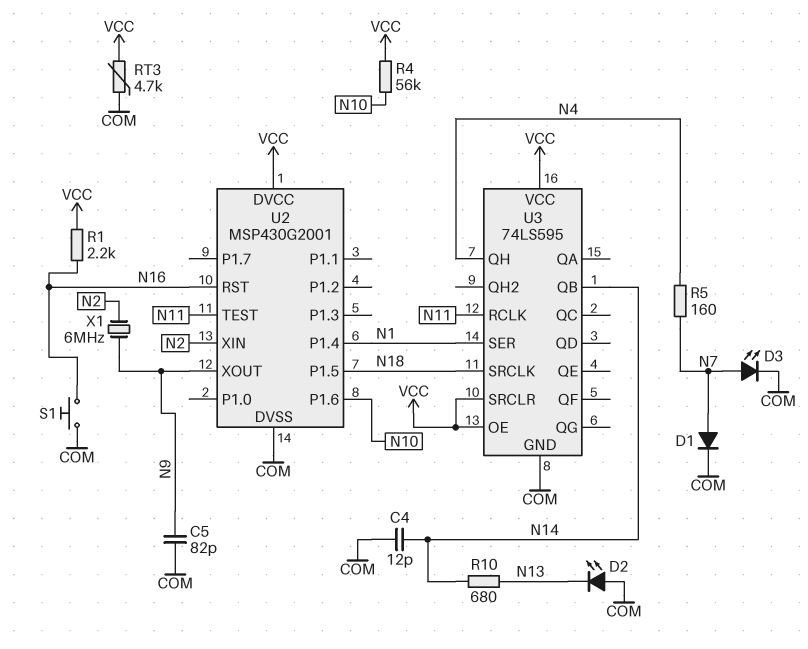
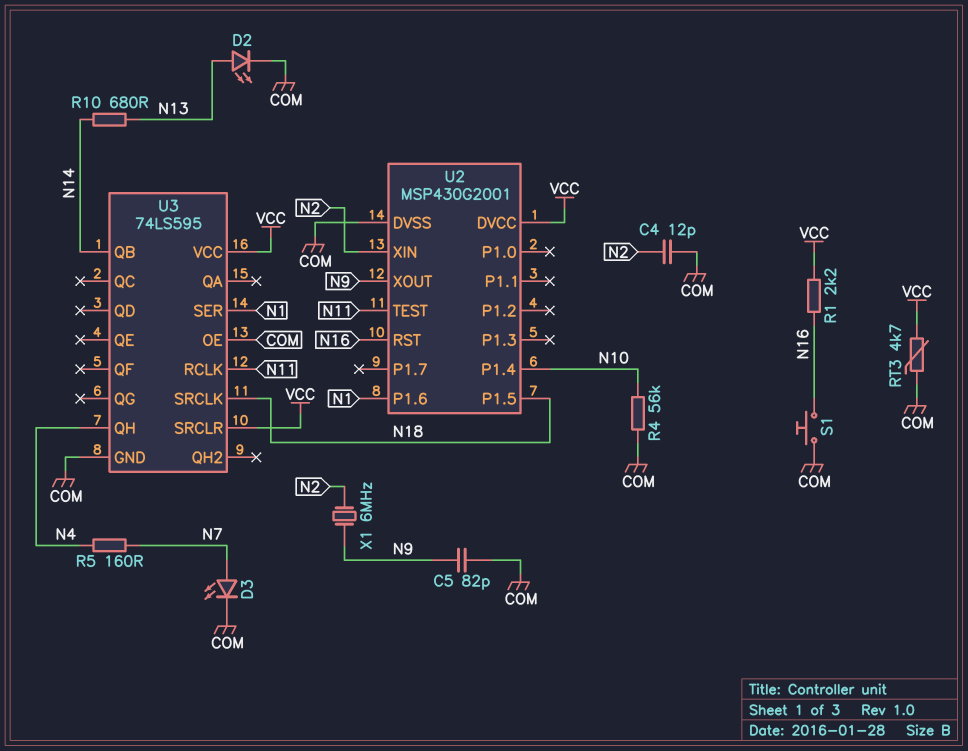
C4: 12pF (COM, N14) -> 12pF (COM, N2)
D1: diode (A N7, K COM) -> none
D2: LED (A COM, K N13) -> LED (A N13, K COM)
R4: 56k (N10, VCC) -> 56k (COM, N10)
U2 pin P1.4: N1 -> N10
U2 pin P1.6: N10 -> N1
U3 pin OE: VCC -> COM

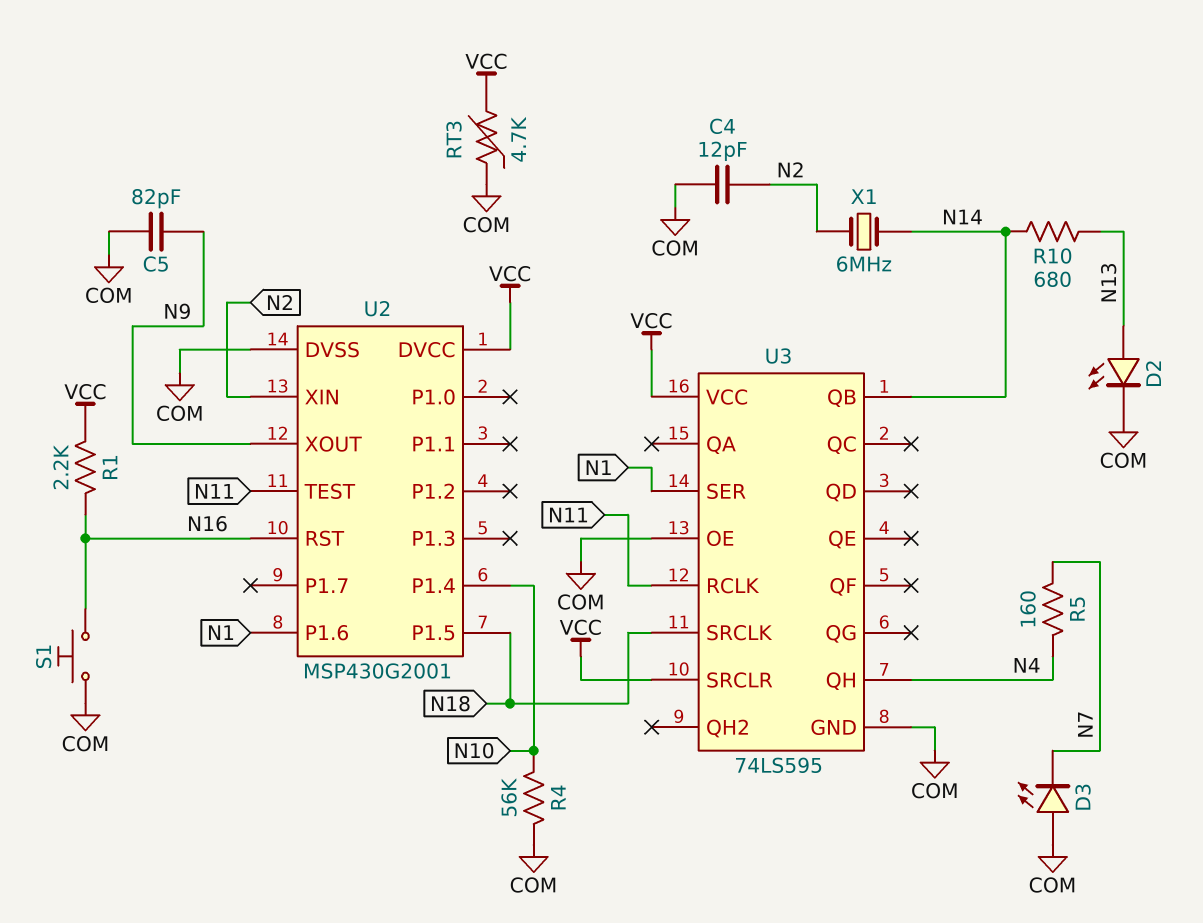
D3: LED (A N7, K COM) -> LED (A COM, K N7)
X1: 6MHz (N2, N9) -> 6MHz (N2, N14)

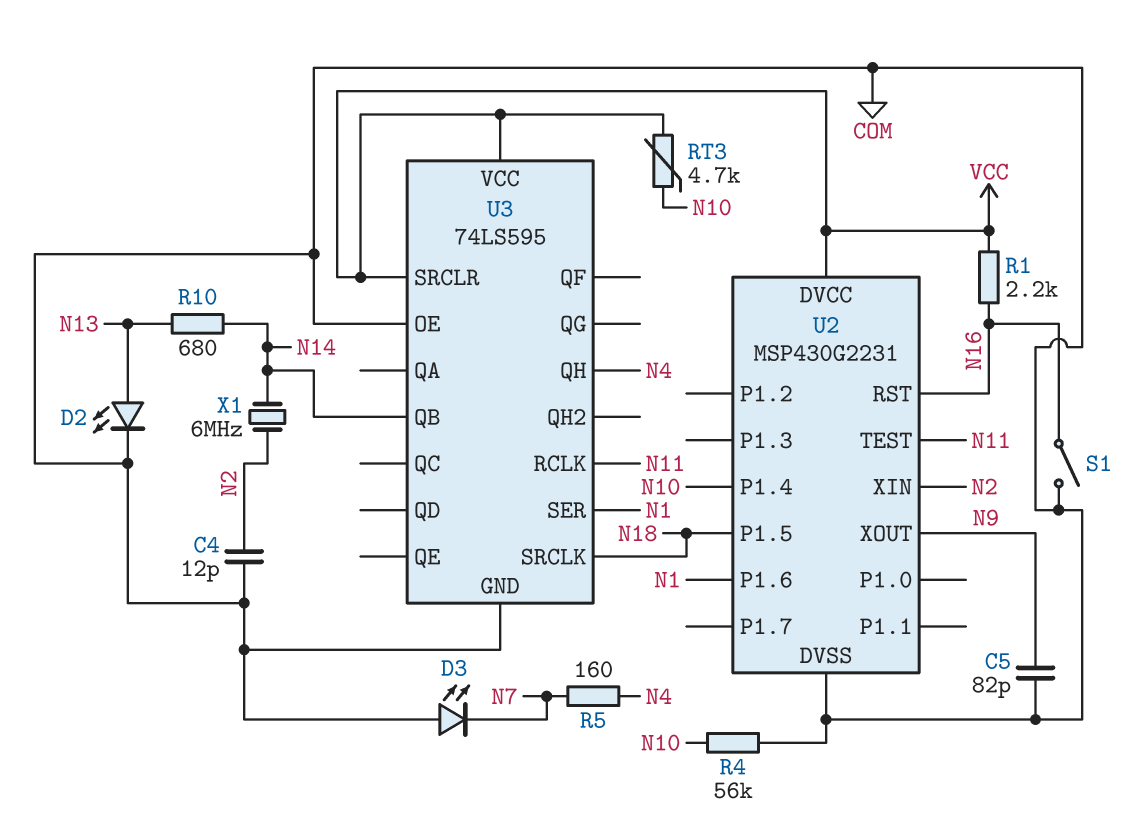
RT3: 4.7k (COM, VCC) -> 4.7k (N10, VCC)
S1: button (COM, N16) -> switch (COM, N16)
U2: MSP430G2001 -> MSP430G2231

